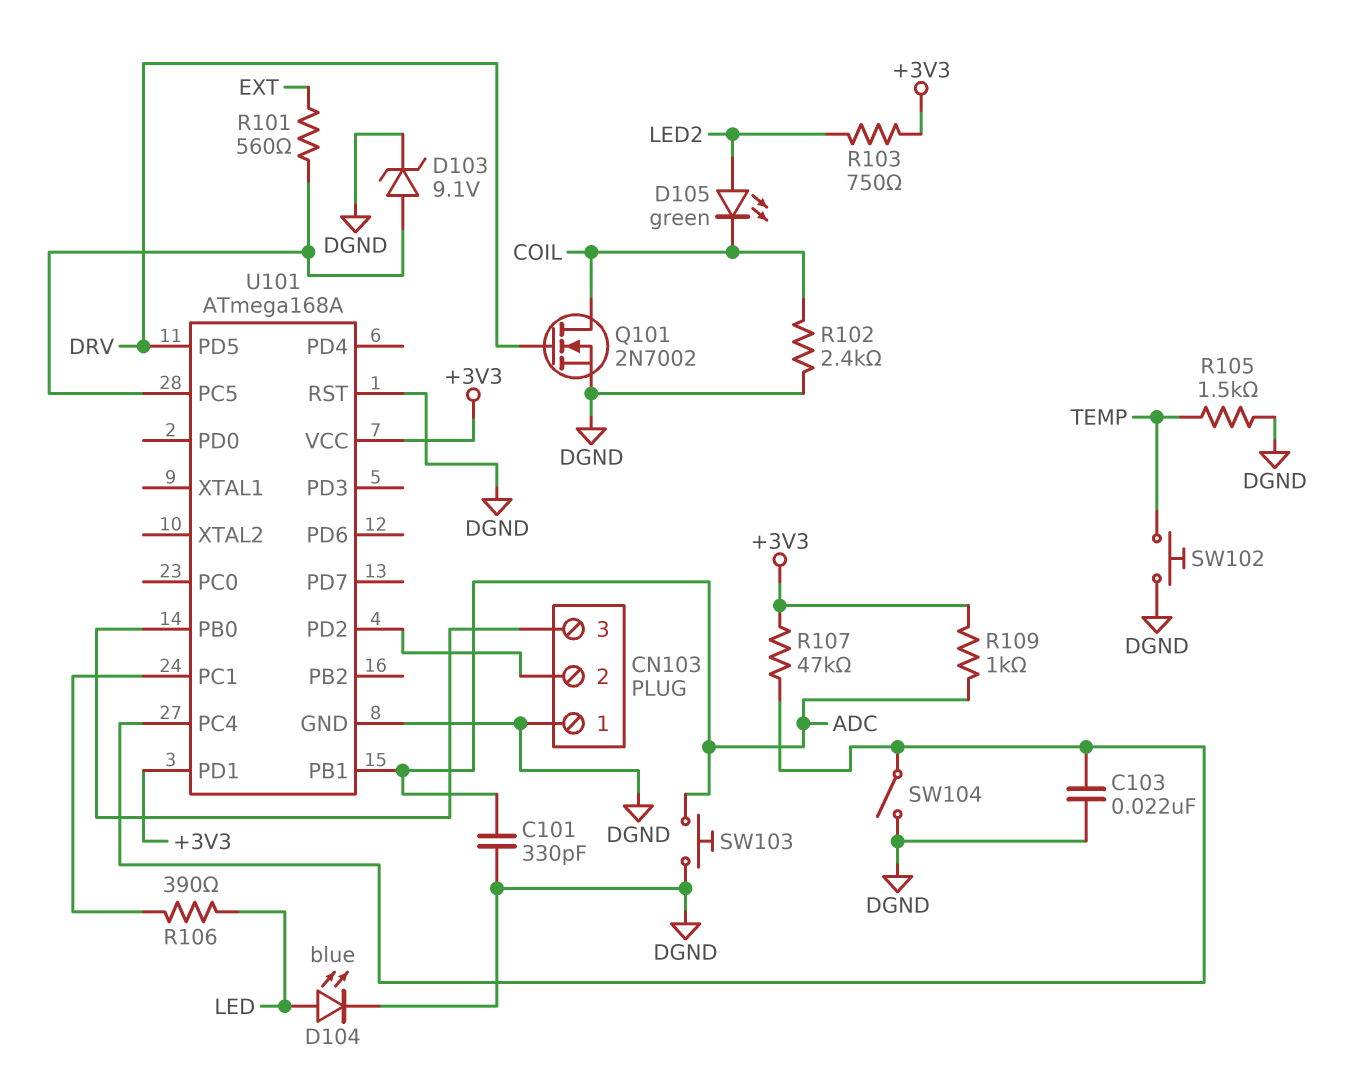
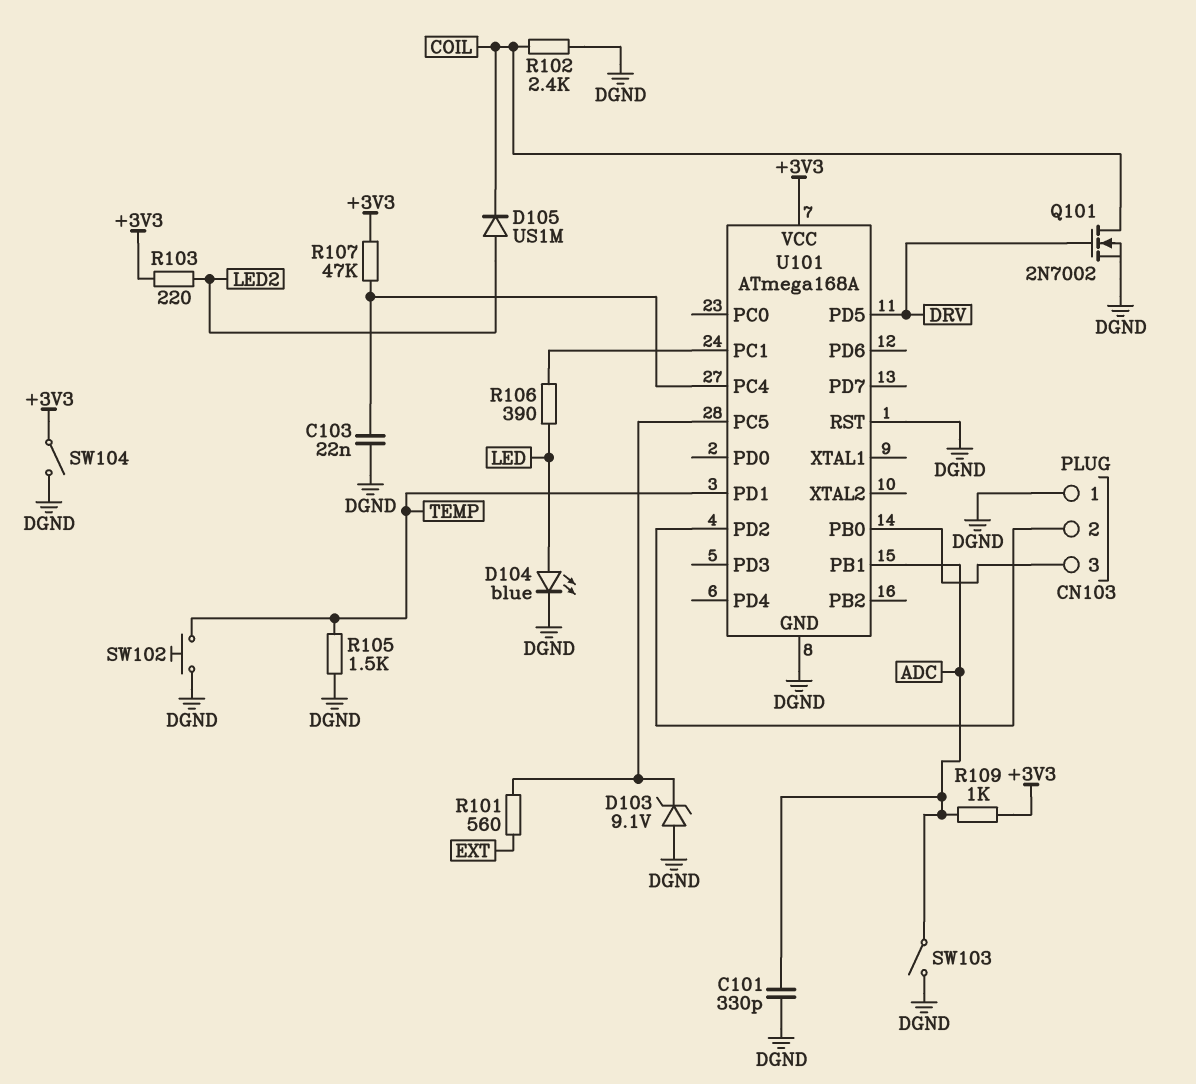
D103: zener 9.1V (A U101/PC5, K DGND) -> zener 9.1V (A DGND, K U101/PC5)
D105: LED green (A LED2, K COIL) -> diode US1M (A LED2, K COIL)
R103: 750 (+3V3, LED2) -> 220 (+3V3, LED2)
SW103: button (ADC, DGND) -> switch (ADC, DGND)
SW104: switch (DGND, U101/PC4) -> switch (+3V3, DGND)
U101 pin PD1: +3V3 -> TEMP

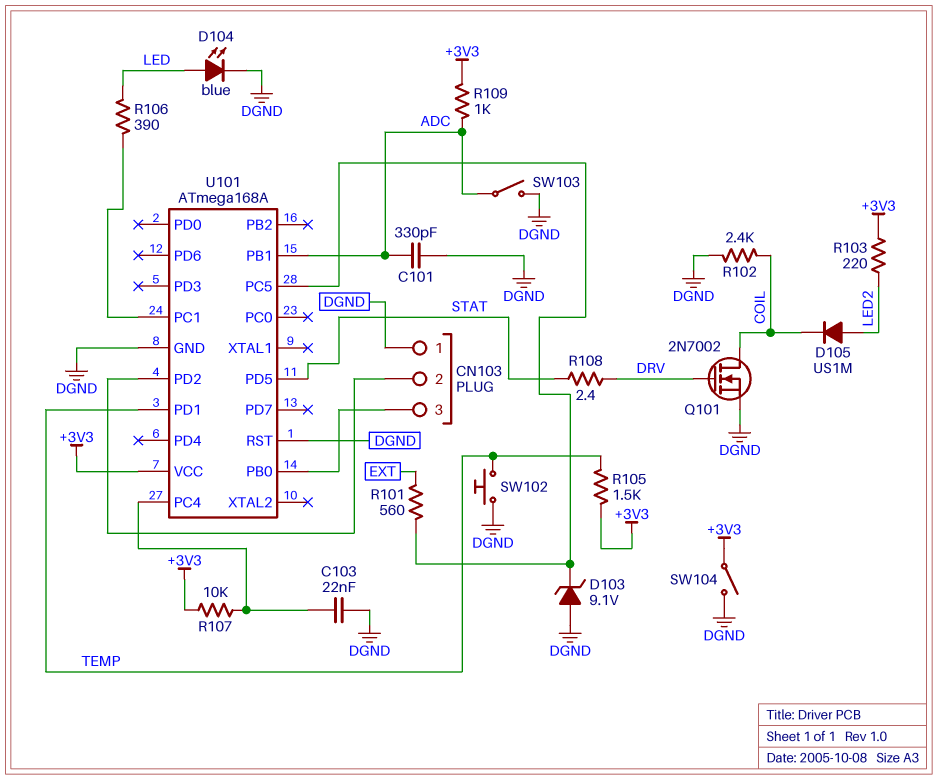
R105: 1.5k (DGND, TEMP) -> 1.5k (+3V3, TEMP)
R107: 47k (+3V3, U101/PC4) -> 10k (+3V3, U101/PC4)
R108: none -> 2.4 (DRV, STAT)
U101 pin PD5: DRV -> STAT

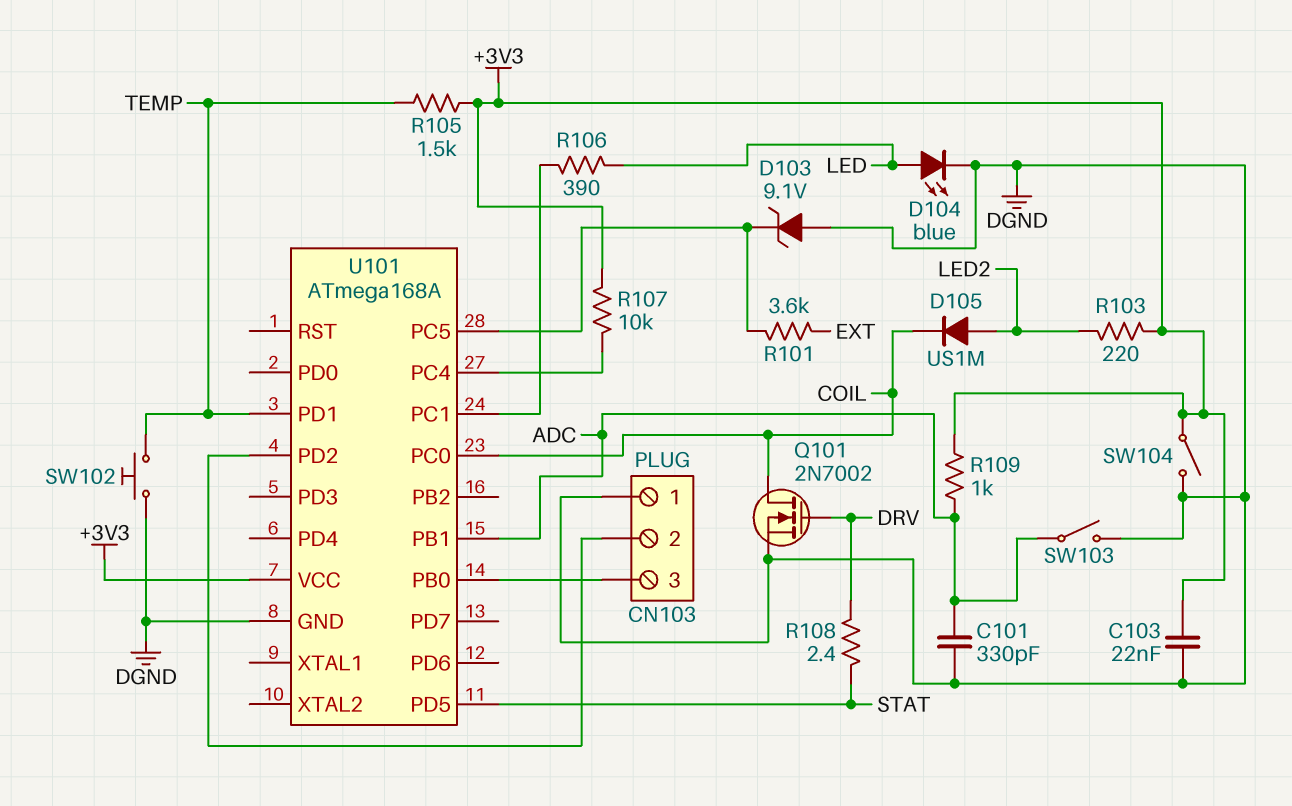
C103: 22nF (DGND, U101/PC4) -> 22nF (+3V3, DGND)
R101: 560 (EXT, U101/PC5) -> 3.6k (EXT, U101/PC5)
R102: 2.4k (COIL, DGND) -> none
U101 pin PC0: none -> COIL
U101 pin RST: DGND -> none

